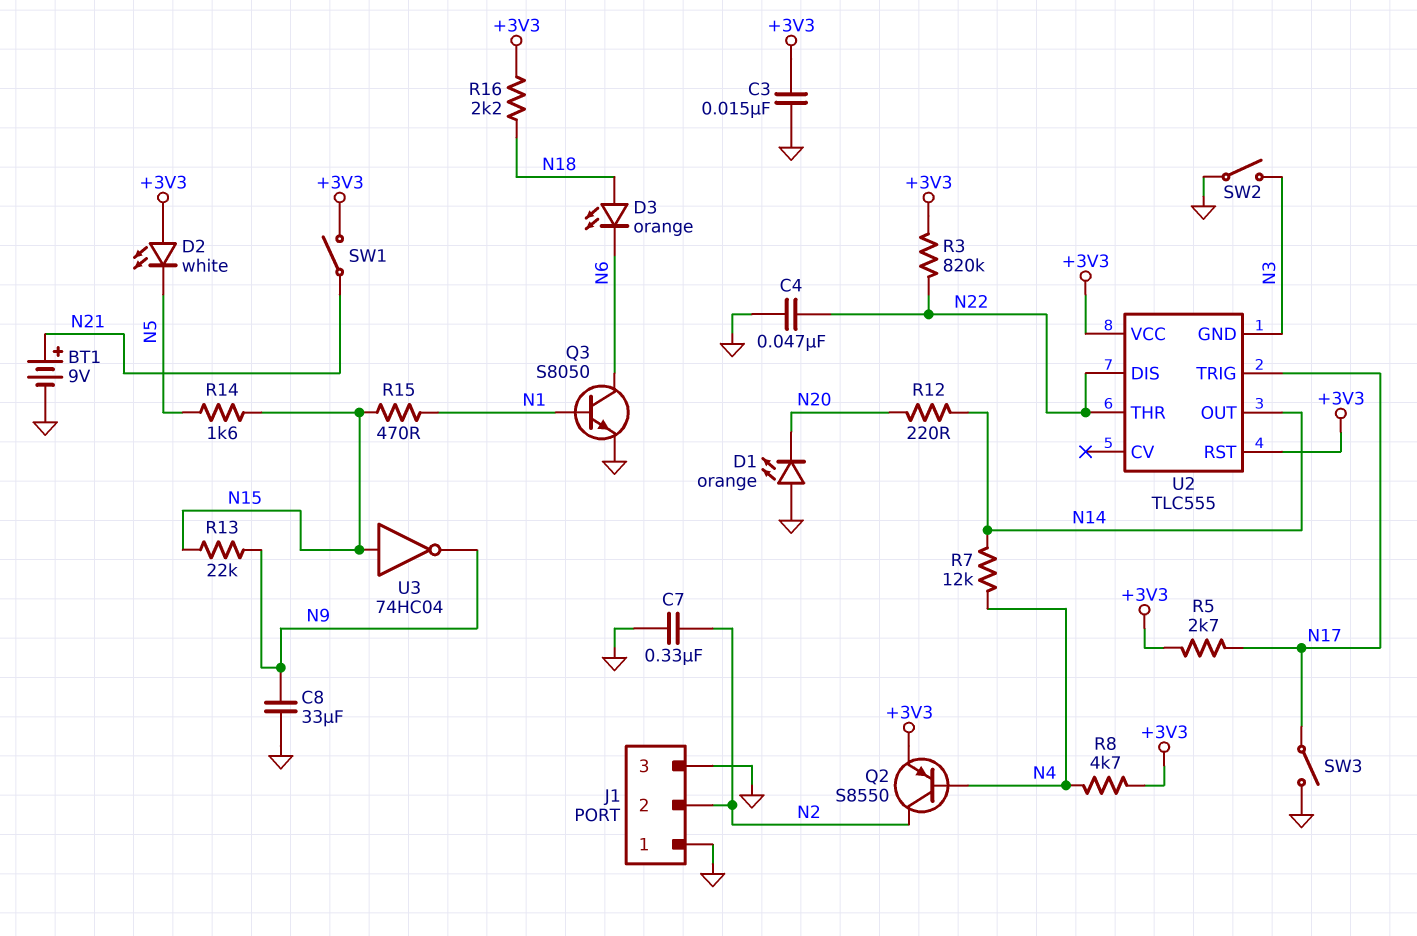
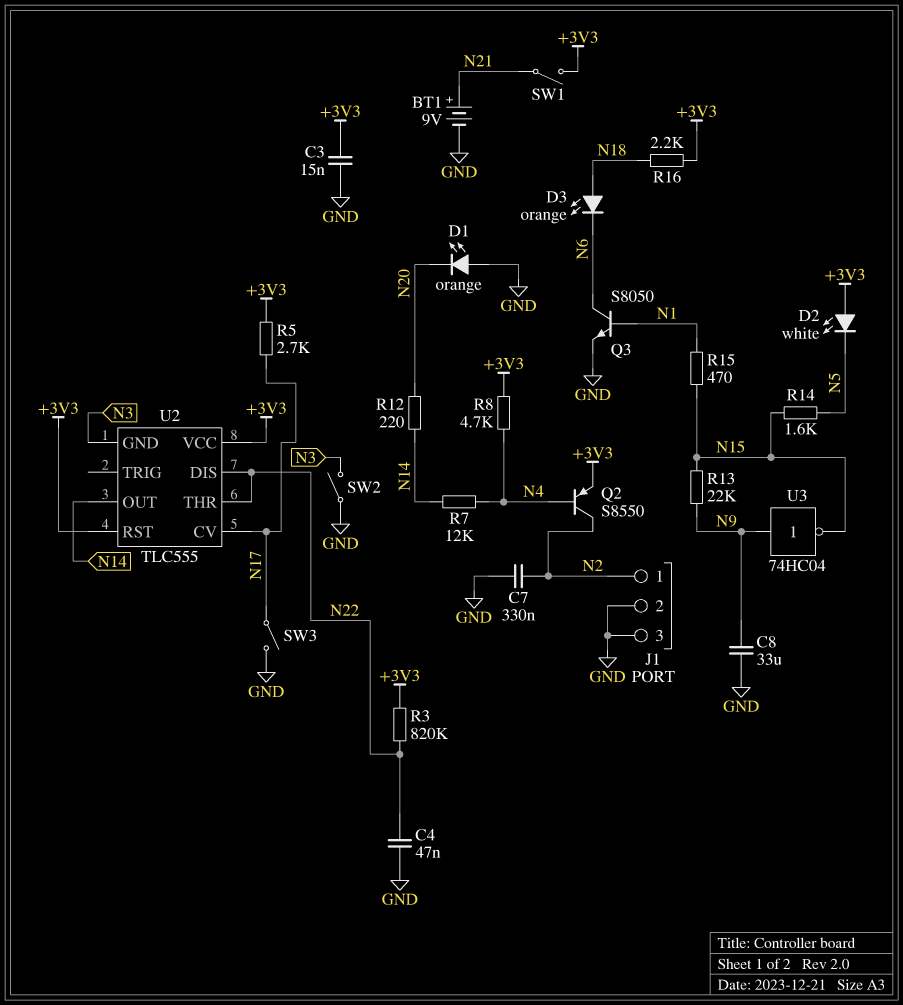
J1 pin 1: GND -> N2
J1 pin 2: N2 -> GND
U2 pin CV: none -> N17
U2 pin TRIG: N17 -> none
U3: NOT 74HC04 (in N15, out N9) -> NOT 74HC04 (in N9, out N15)

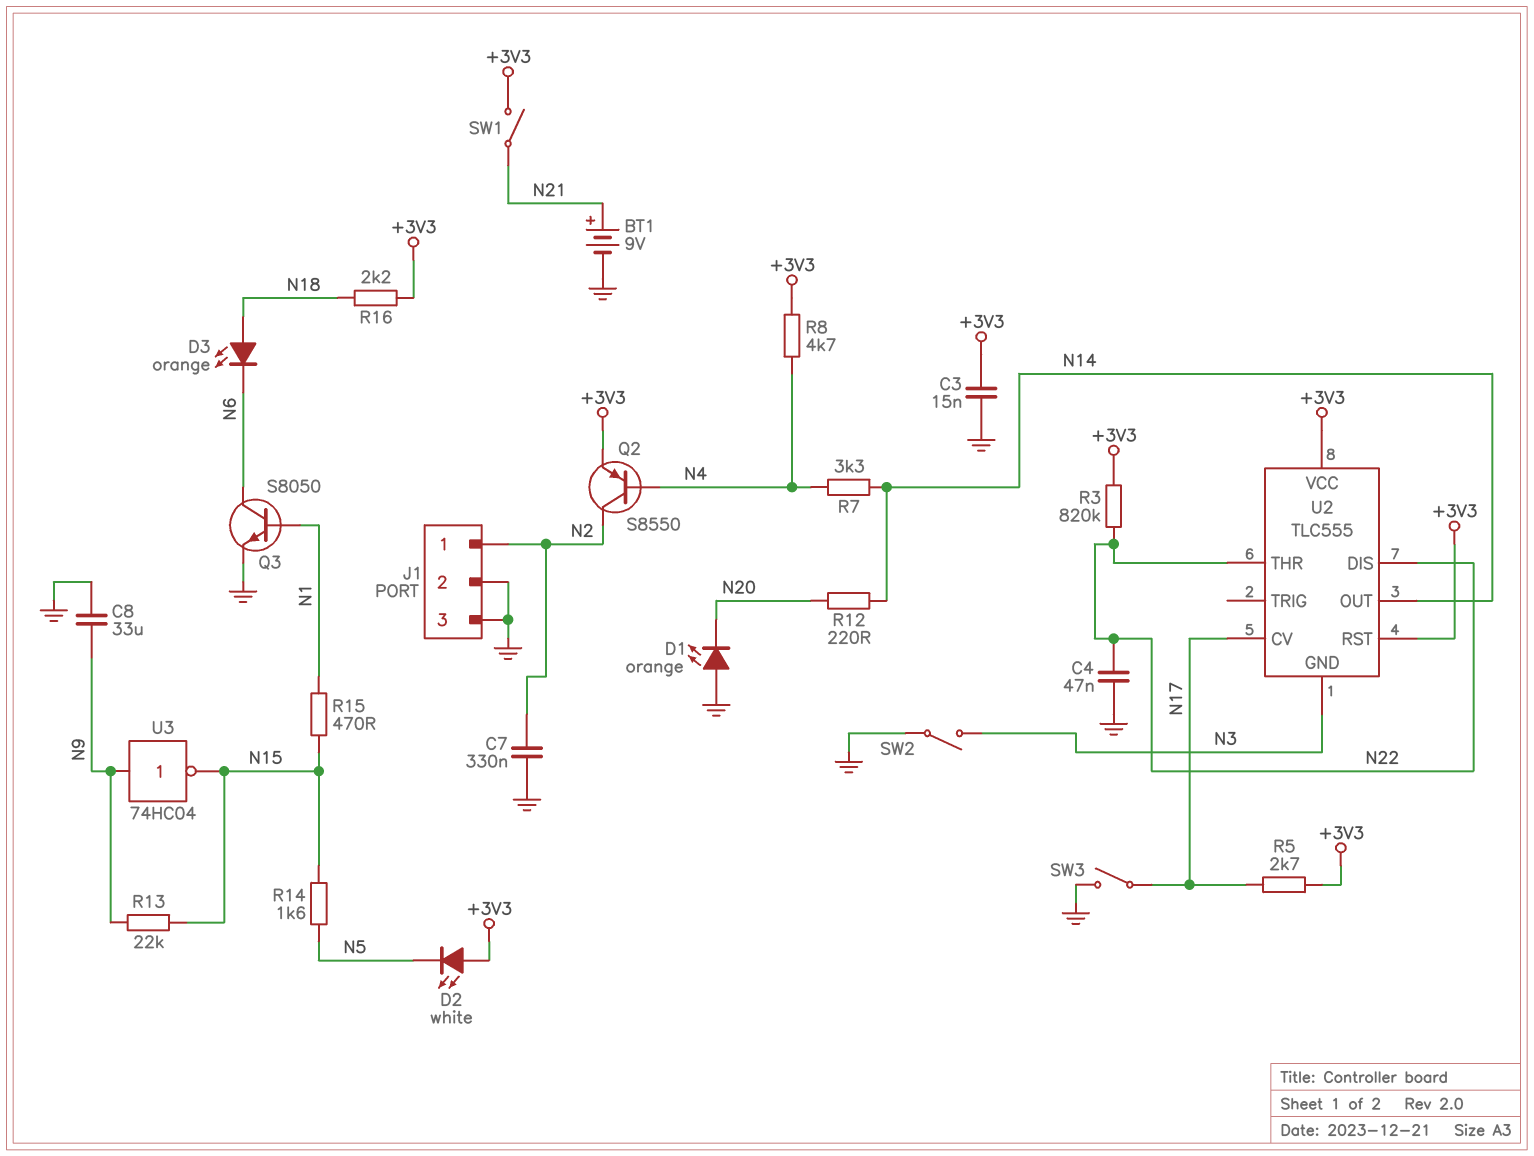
R7: 12k (N4, N14) -> 3.3k (N4, N14)

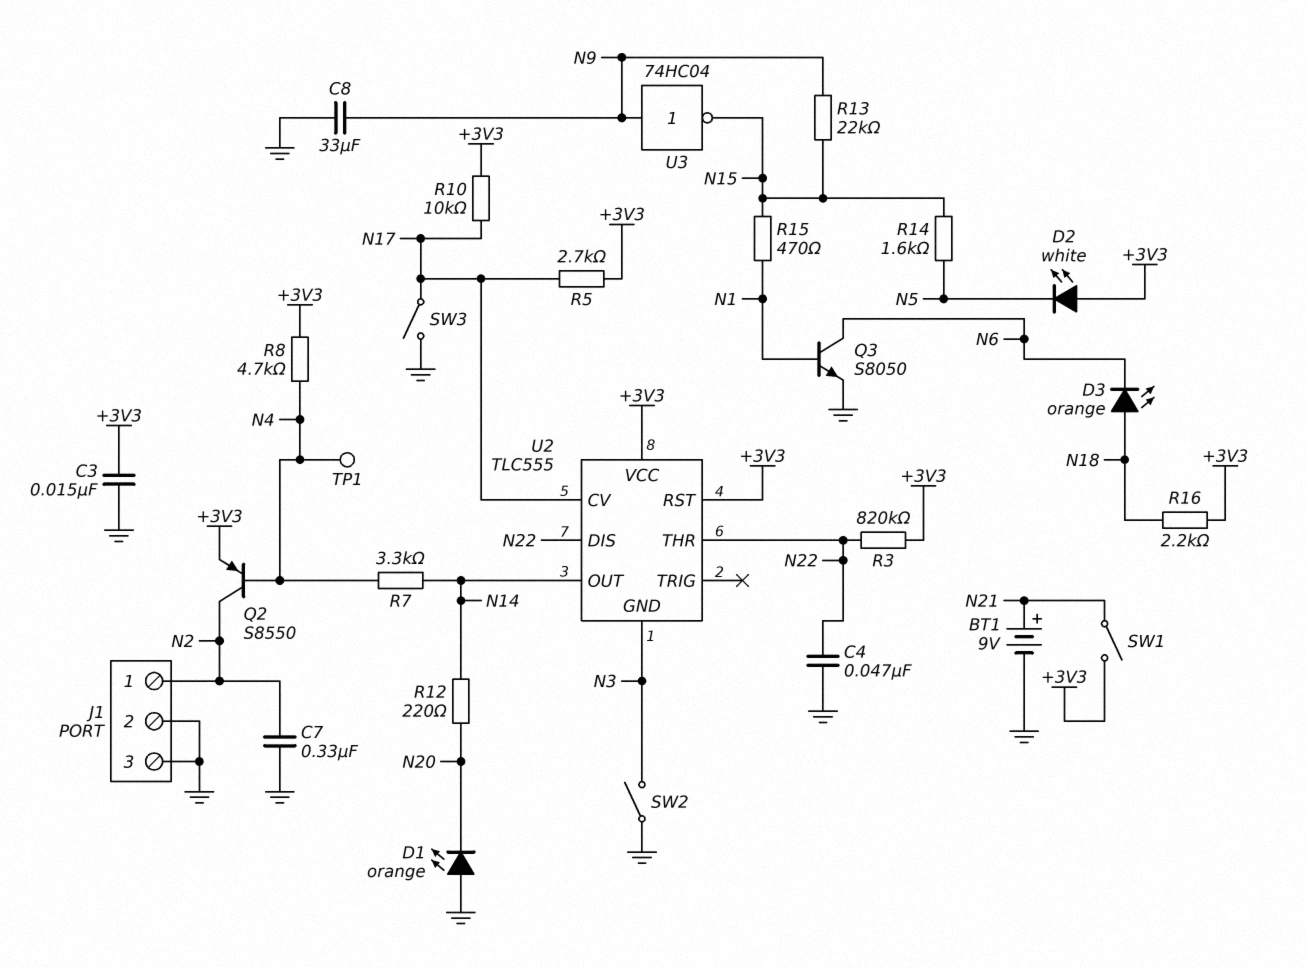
R10: none -> 10k (+3V3, N17)
TP1: none -> test point (N4)

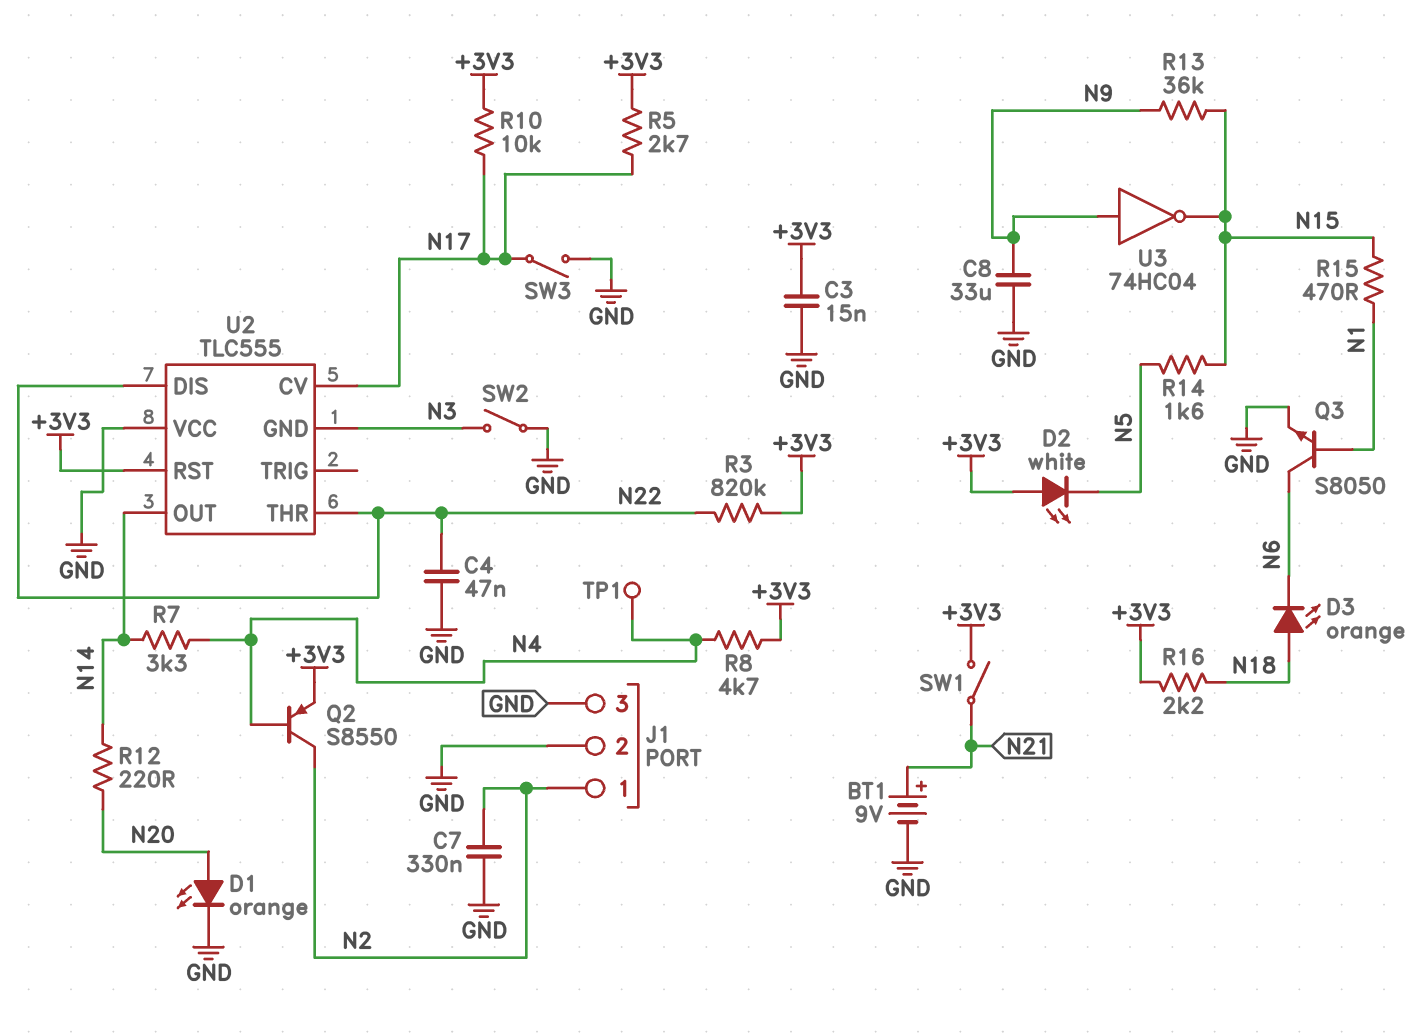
D1: LED orange (A GND, K N20) -> LED orange (A N20, K GND)
R13: 22k (N9, N15) -> 36k (N9, N15)
U2 pin VCC: +3V3 -> GND

